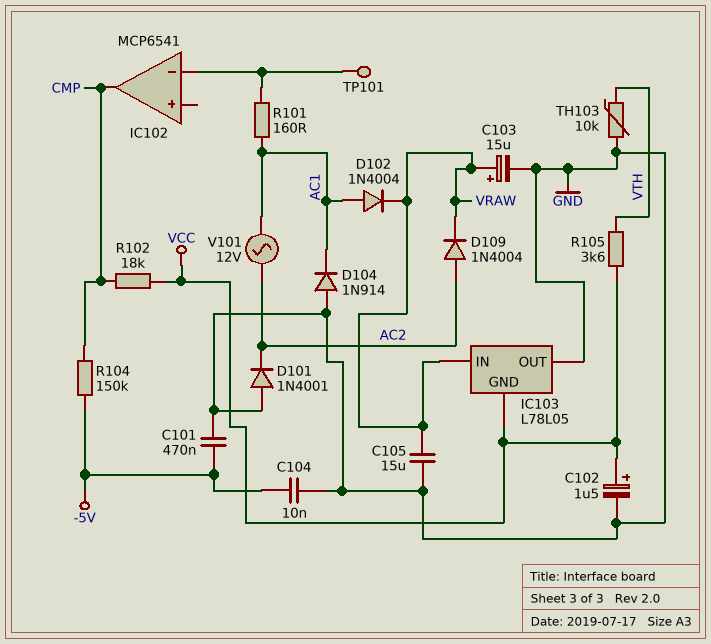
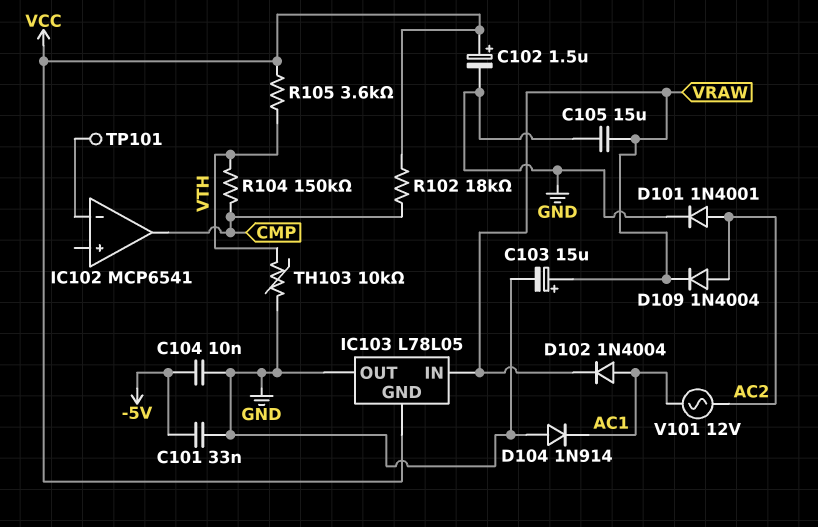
C101: 470nF (-5V, GND) -> 33nF (-5V, GND)
D101: diode 1N4001 (A GND, K AC2) -> diode 1N4001 (A AC2, K GND)
R101: 160 (AC1, IC102/in-) -> none
R104: 150k (-5V, CMP) -> 150k (CMP, VTH)

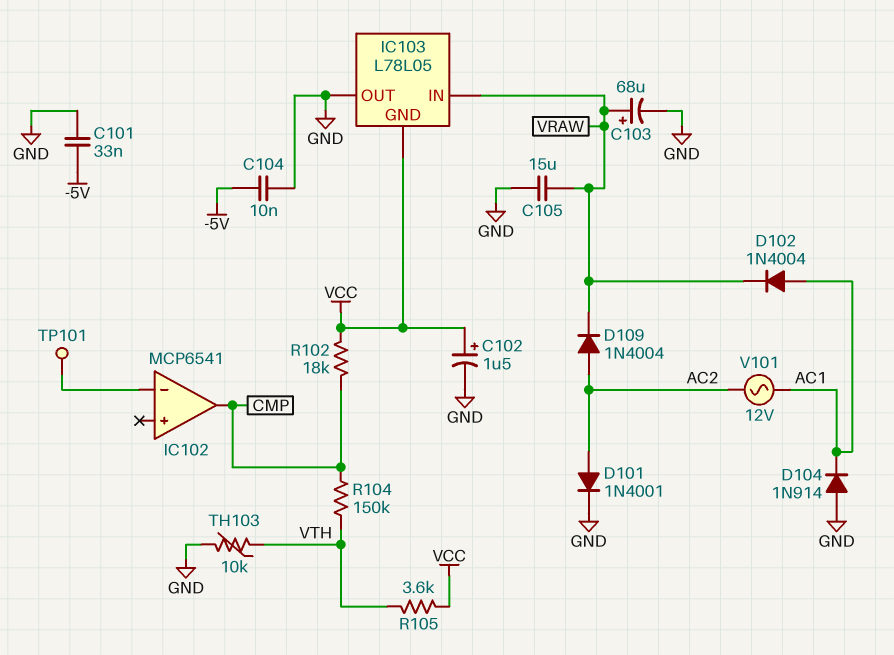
C103: 15uF (plus VRAW, minus GND) -> 68uF (plus VRAW, minus GND)

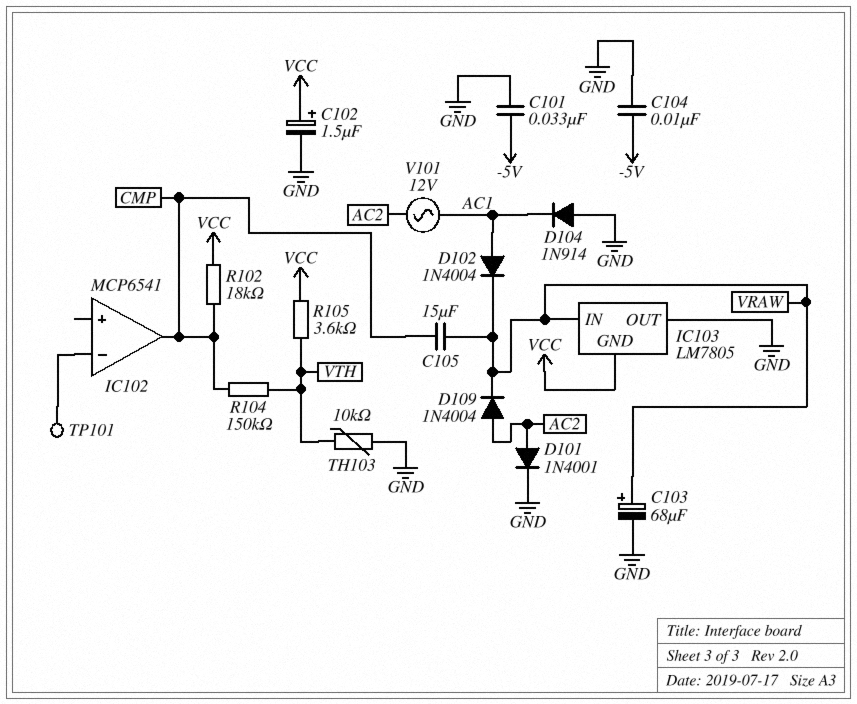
C105: 15uF (GND, VRAW) -> 15uF (CMP, VRAW)
IC103: L78L05 -> LM7805

